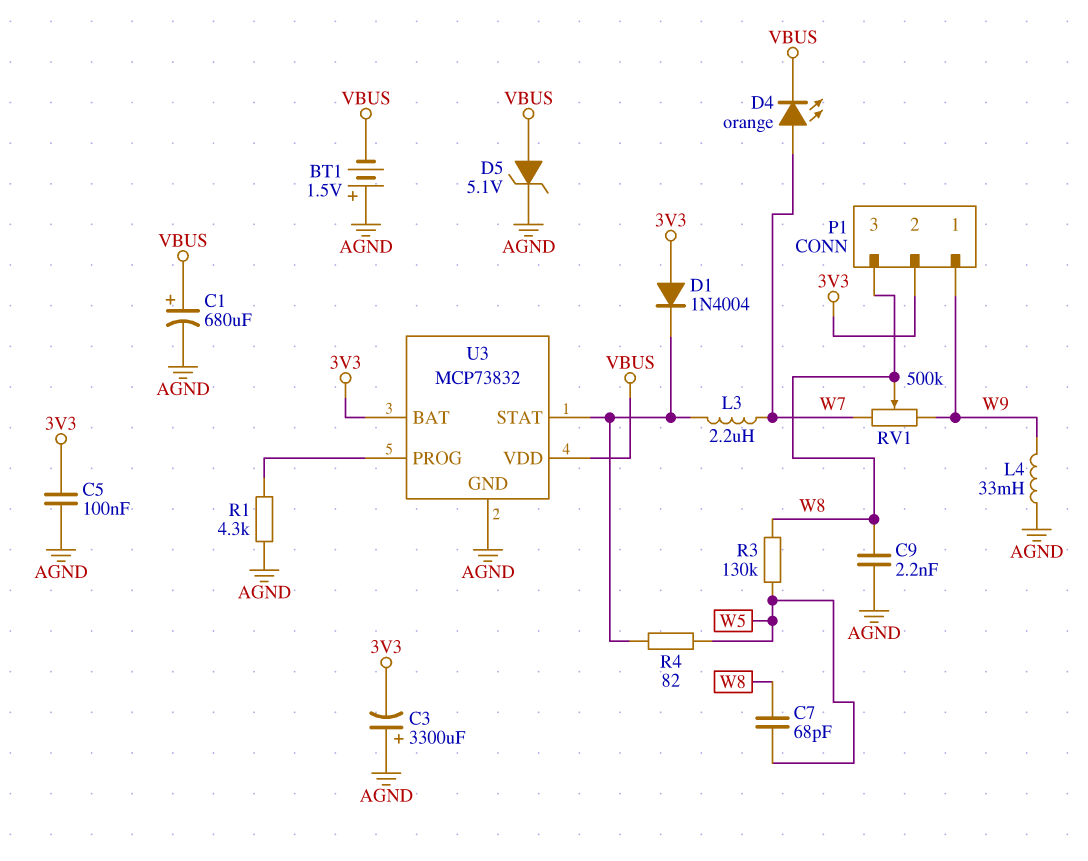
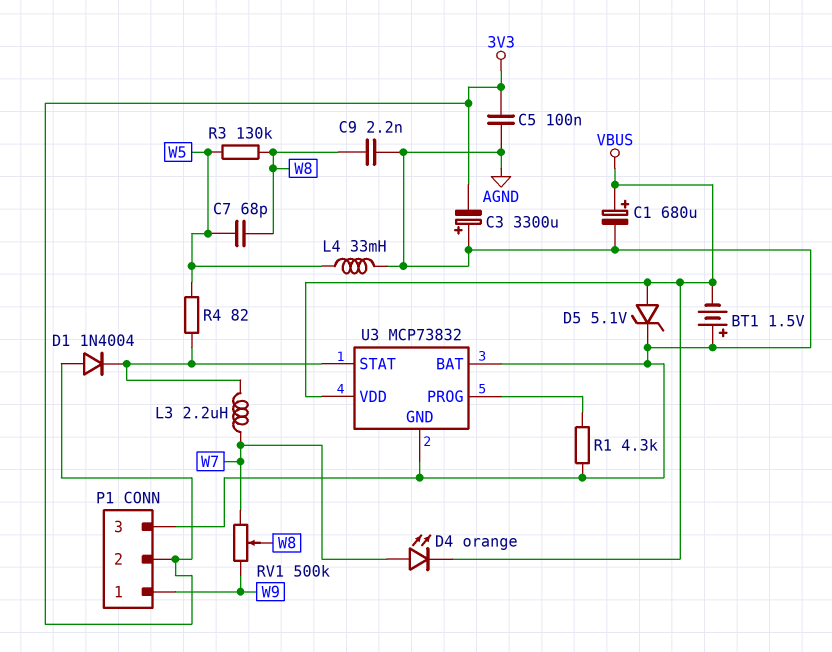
L4: 33mH (AGND, W9) -> 33mH (AGND, W5)
P1 pin 3: W8 -> AGND
U3 pin BAT: 3V3 -> AGND

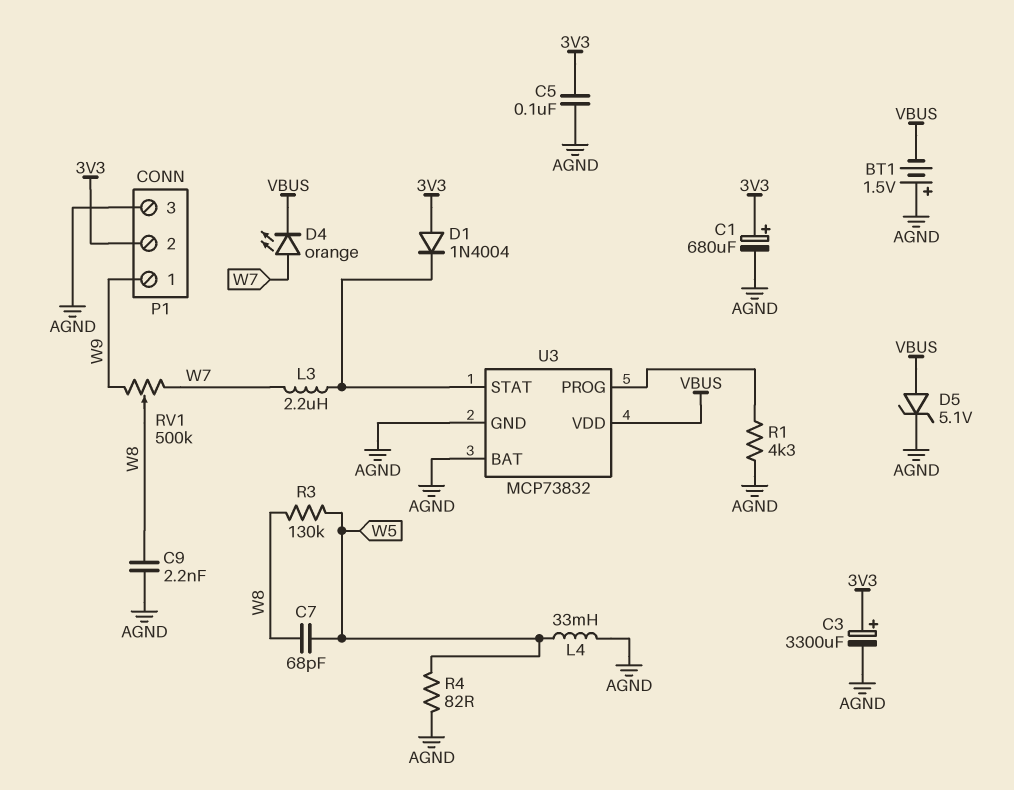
C1: 680uF (plus VBUS, minus AGND) -> 680uF (plus 3V3, minus AGND)
C3: 3300uF (plus AGND, minus 3V3) -> 3300uF (plus 3V3, minus AGND)
R4: 82 (U3/STAT, W5) -> 82 (AGND, W5)

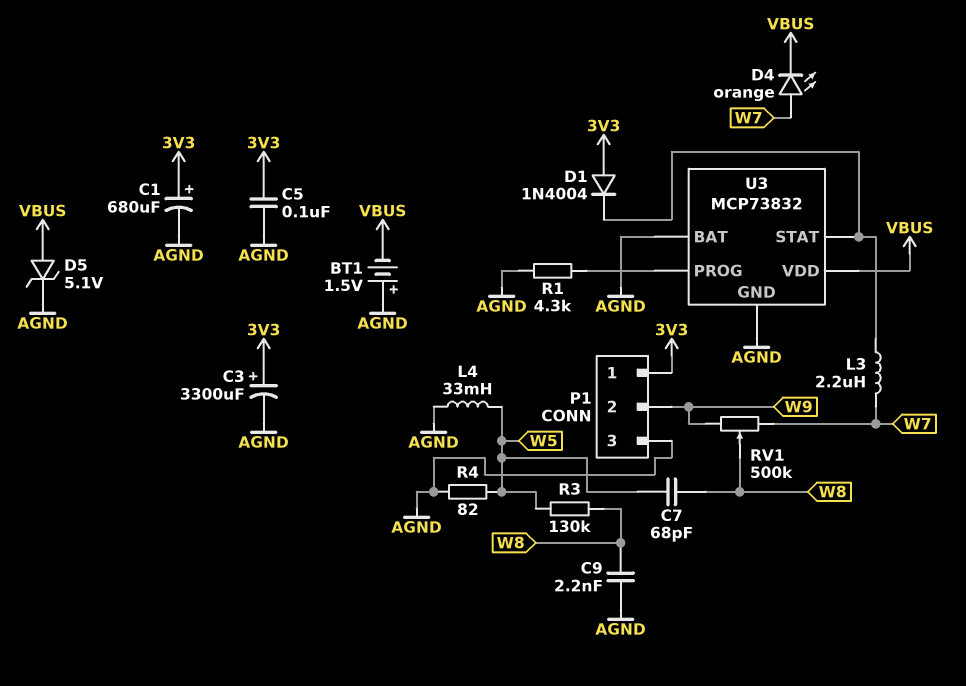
P1 pin 1: W9 -> 3V3
P1 pin 2: 3V3 -> W9

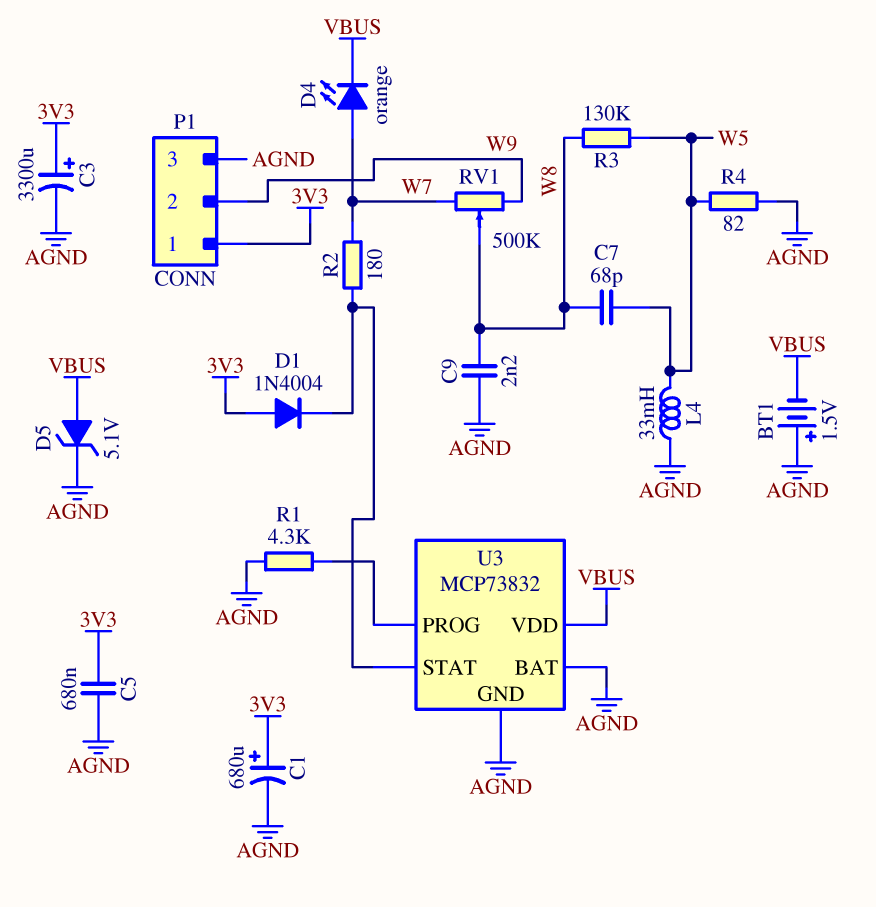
C5: 100nF (3V3, AGND) -> 680nF (3V3, AGND)
L3: 2.2uH (U3/STAT, W7) -> none
R2: none -> 180 (U3/STAT, W7)

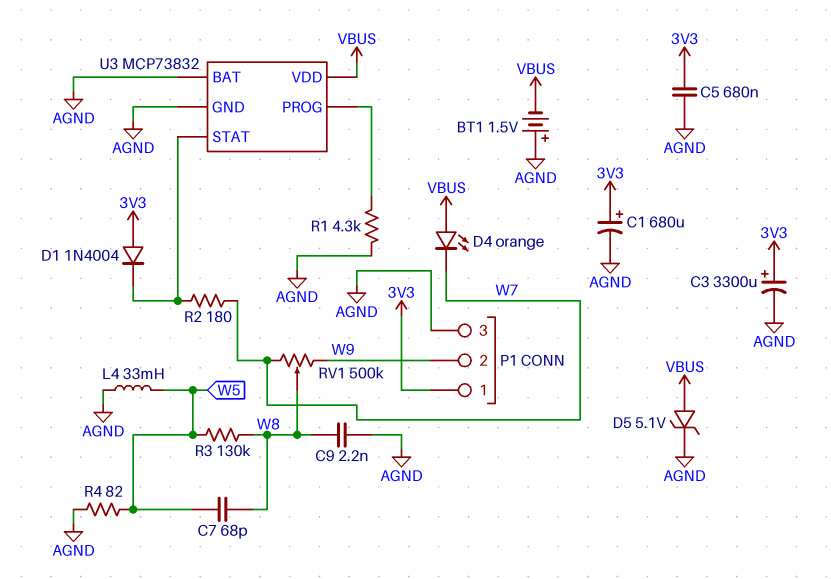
D4: LED orange (A W7, K VBUS) -> LED orange (A VBUS, K W7)

